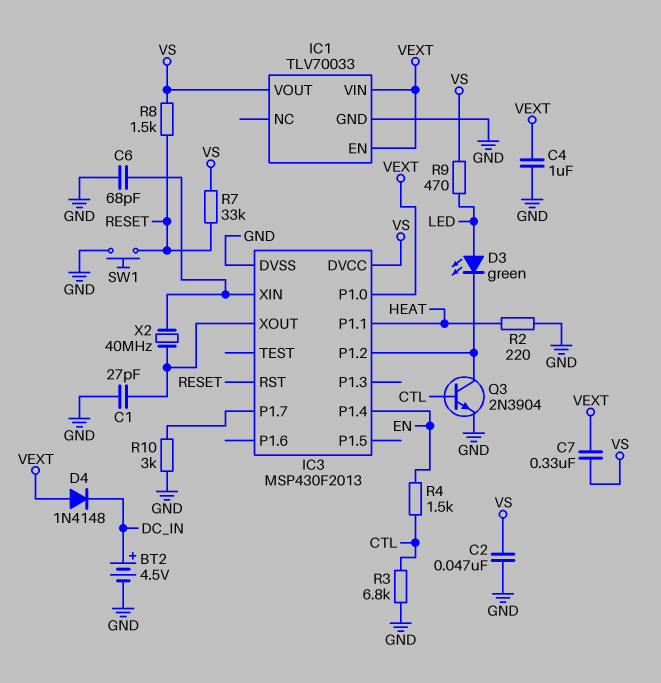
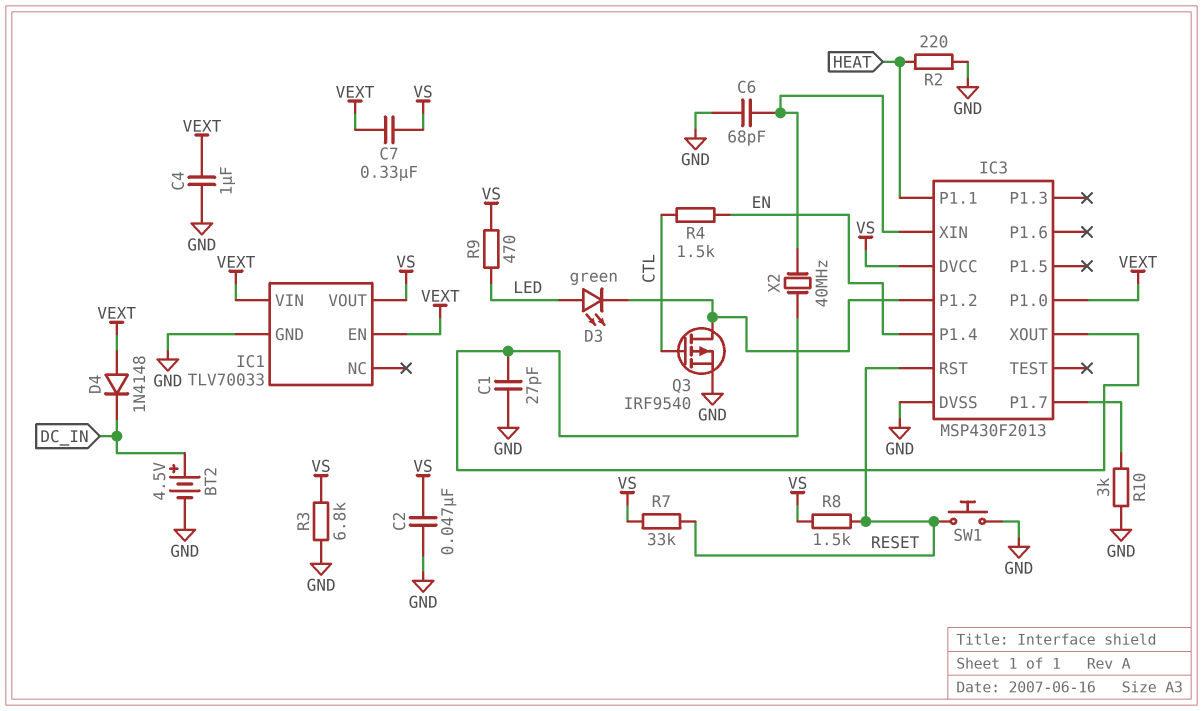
Q3: NPN 2N3904 (B CTL, C IC3/P1.2, E GND) -> PMOS IRF9540 (G CTL, D IC3/P1.2, S GND)
R3: 6.8k (CTL, GND) -> 6.8k (GND, VS)

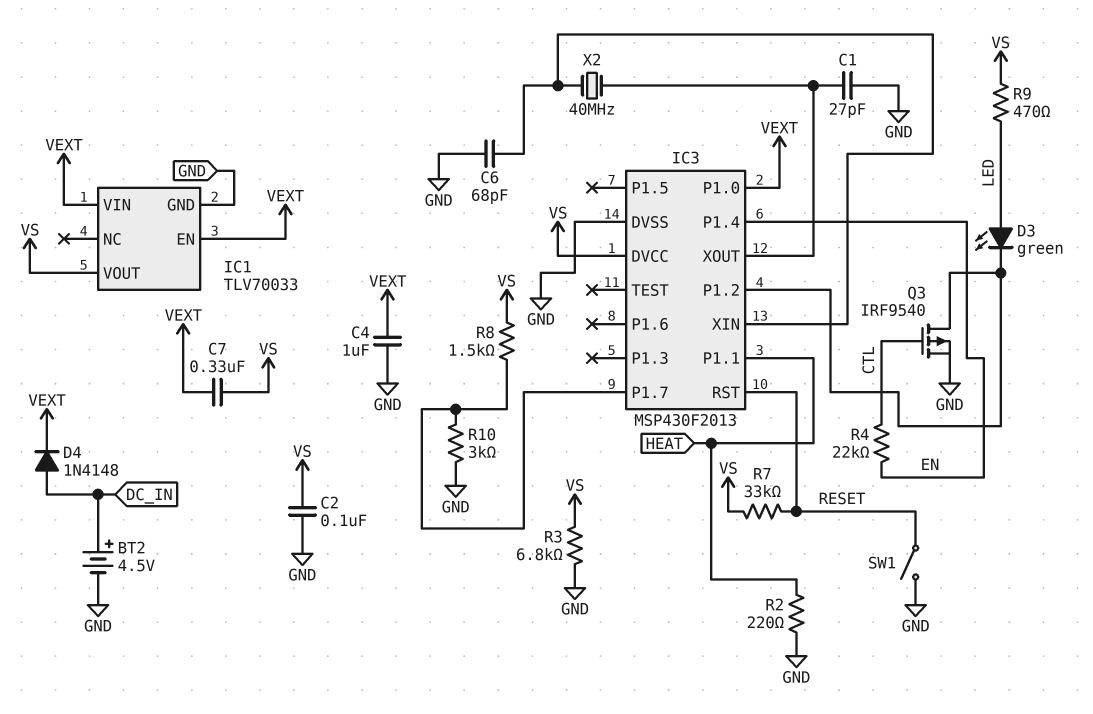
C2: 47nF (GND, VS) -> 100nF (GND, VS)
D4: diode 1N4148 (A VEXT, K DC_IN) -> diode 1N4148 (A DC_IN, K VEXT)
R4: 1.5k (CTL, EN) -> 22k (CTL, EN)
R8: 1.5k (RESET, VS) -> 1.5k (IC3/P1.7, VS)
SW1: button (GND, RESET) -> switch (GND, RESET)

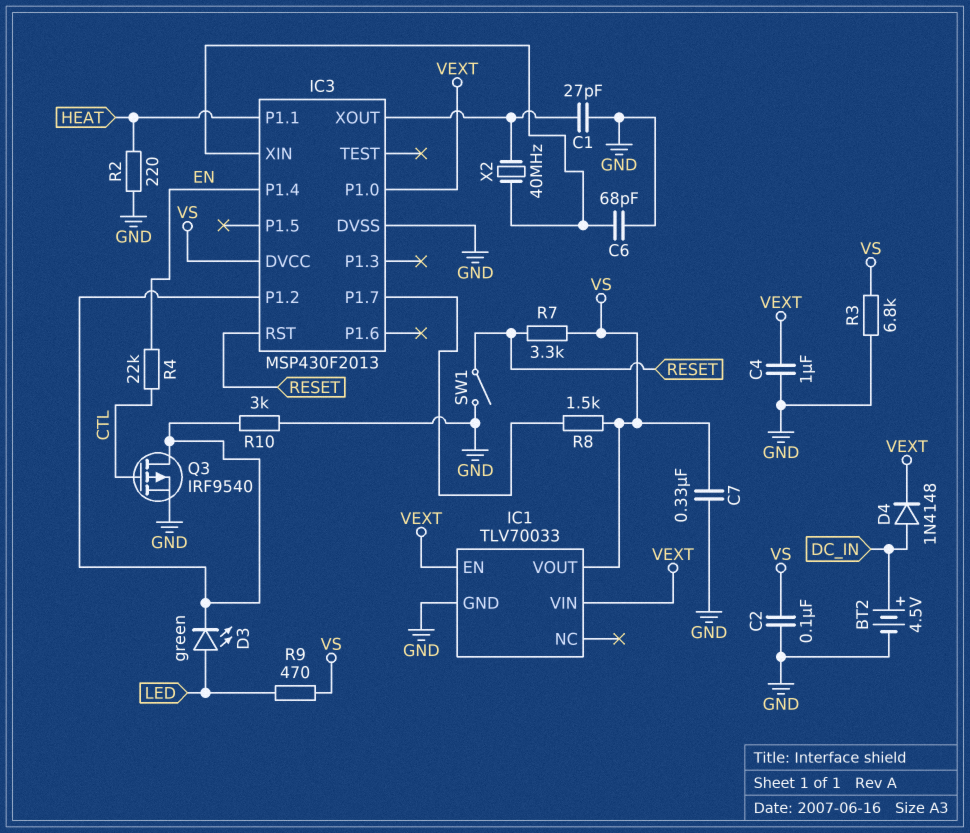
C7: 330nF (VEXT, VS) -> 330nF (GND, VS)
R7: 33k (RESET, VS) -> 3.3k (RESET, VS)
R10: 3k (GND, IC3/P1.7) -> 3k (GND, IC3/P1.2)

